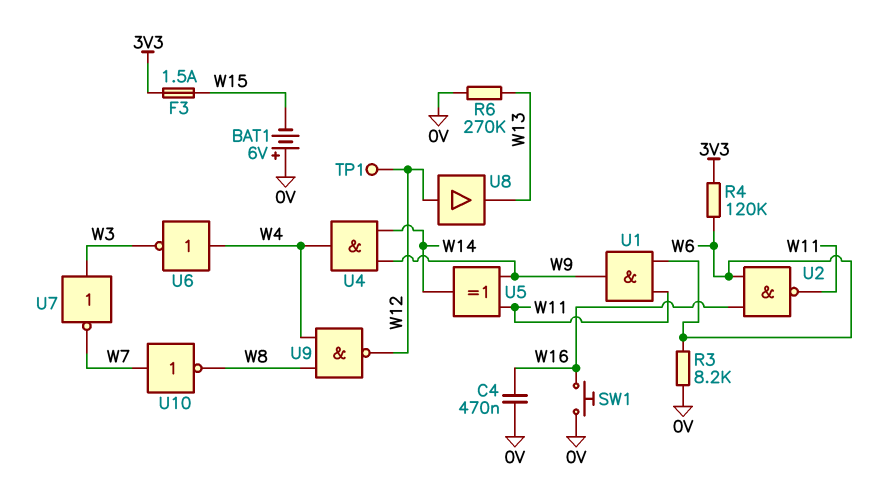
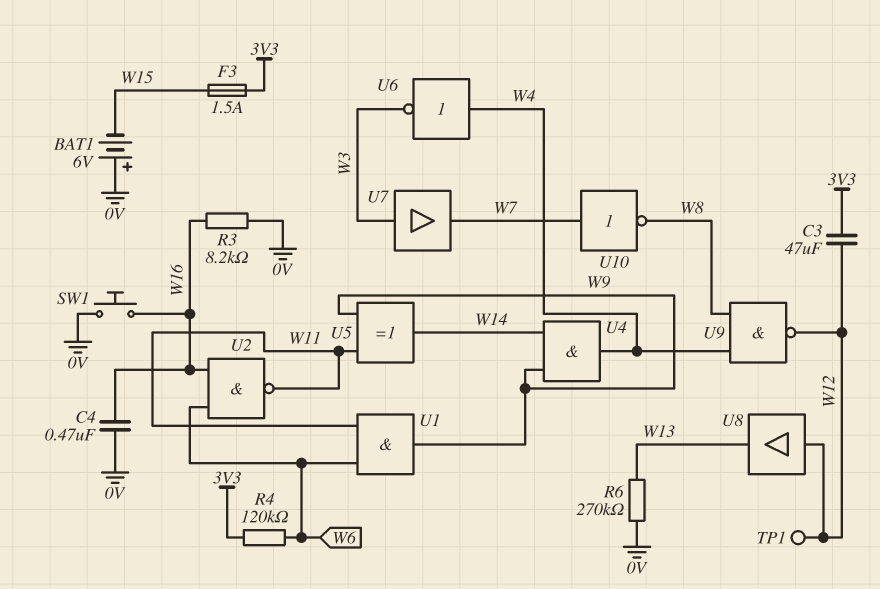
C3: none -> 47uF (3V3, W12)
R3: 8.2k (0V, W6) -> 8.2k (0V, W16)
U7: NOT (in W3, out W7) -> buffer (in W3, out W7)

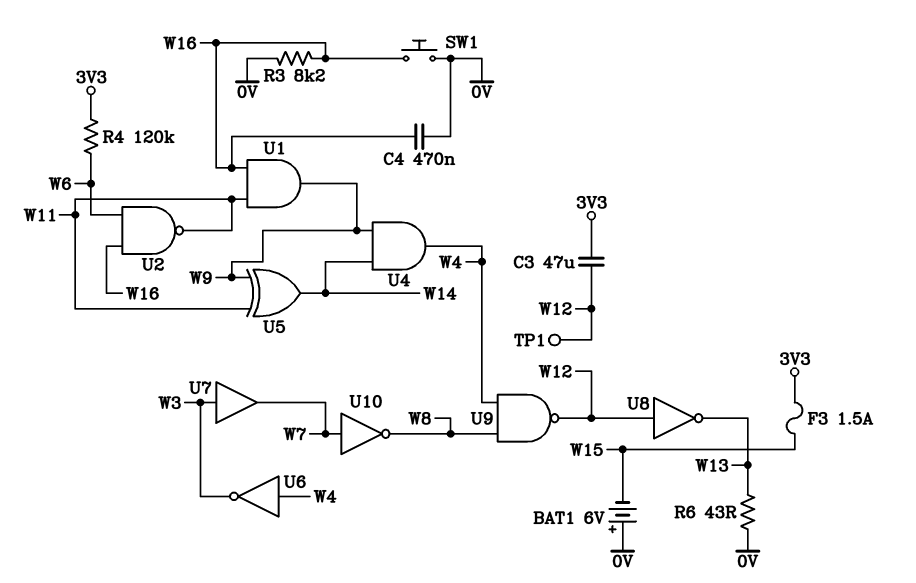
R6: 270k (0V, W13) -> 43 (0V, W13)
U1: AND (in W6, in W11, out W9) -> AND (in W11, in W16, out W9)
U8: buffer (in W12, out W13) -> NOT (in W12, out W13)

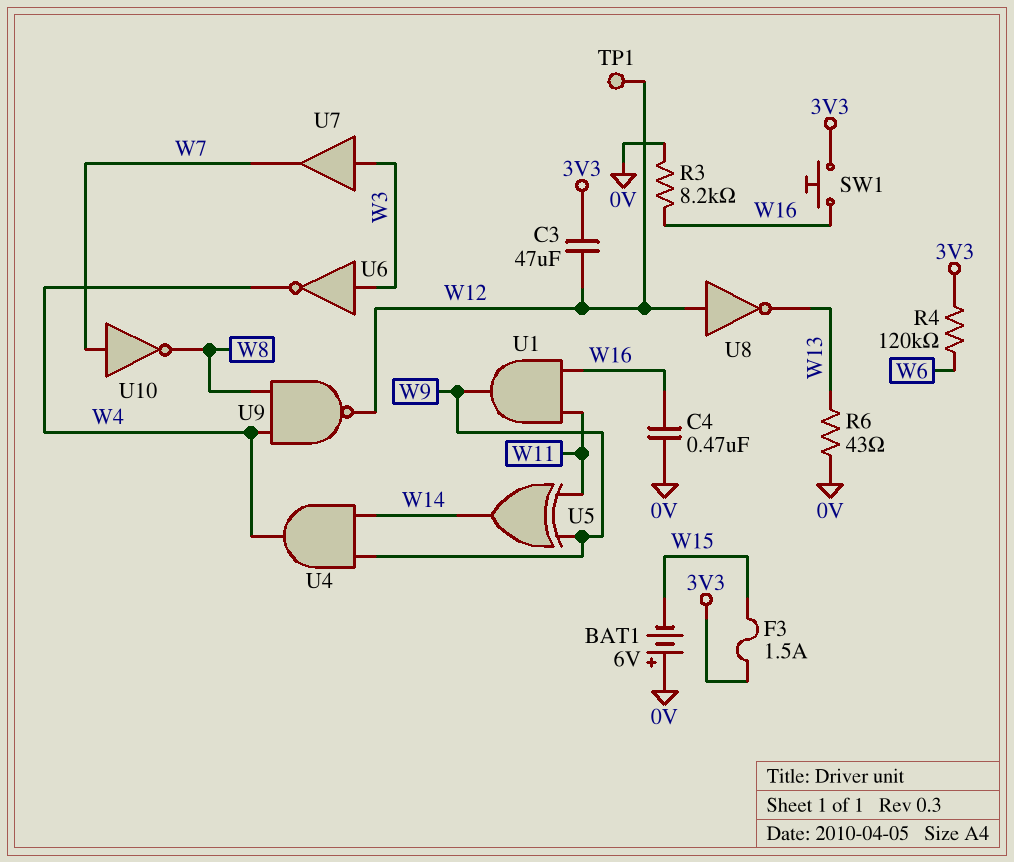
SW1: button (0V, W16) -> button (3V3, W16)
U2: NAND (in W6, in W16, out W11) -> none
U6: NOT (in W4, out W3) -> NOT (in W3, out W4)

